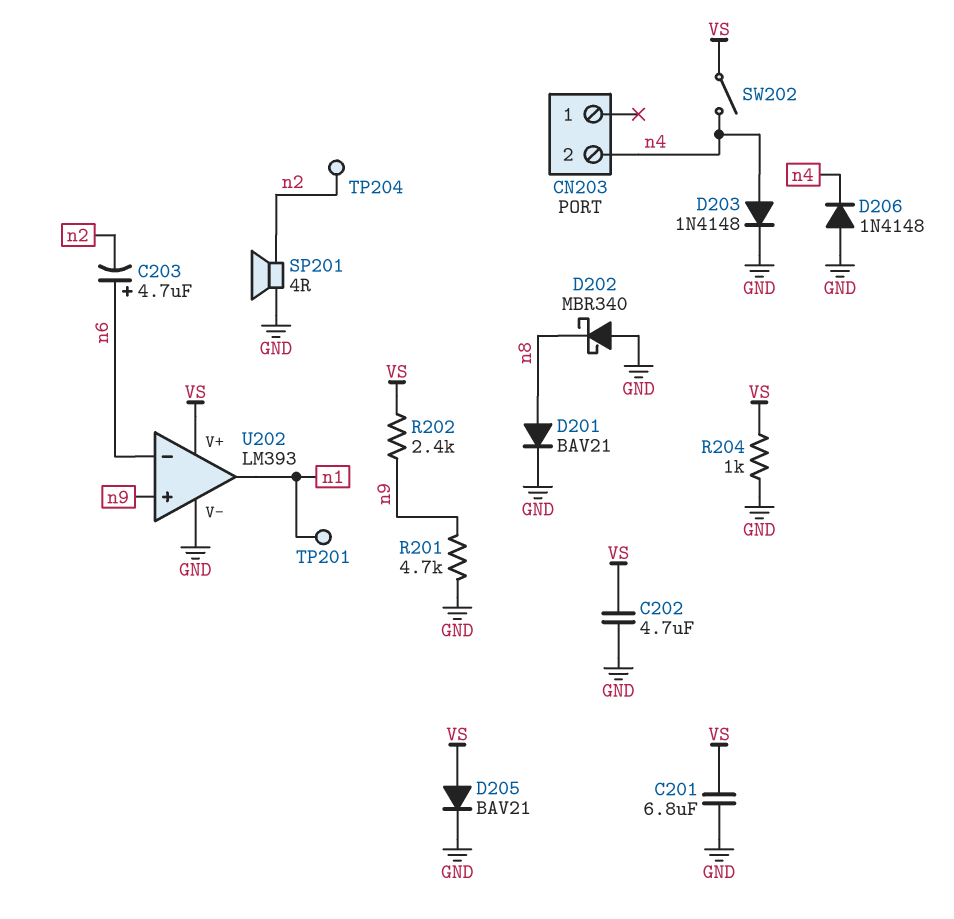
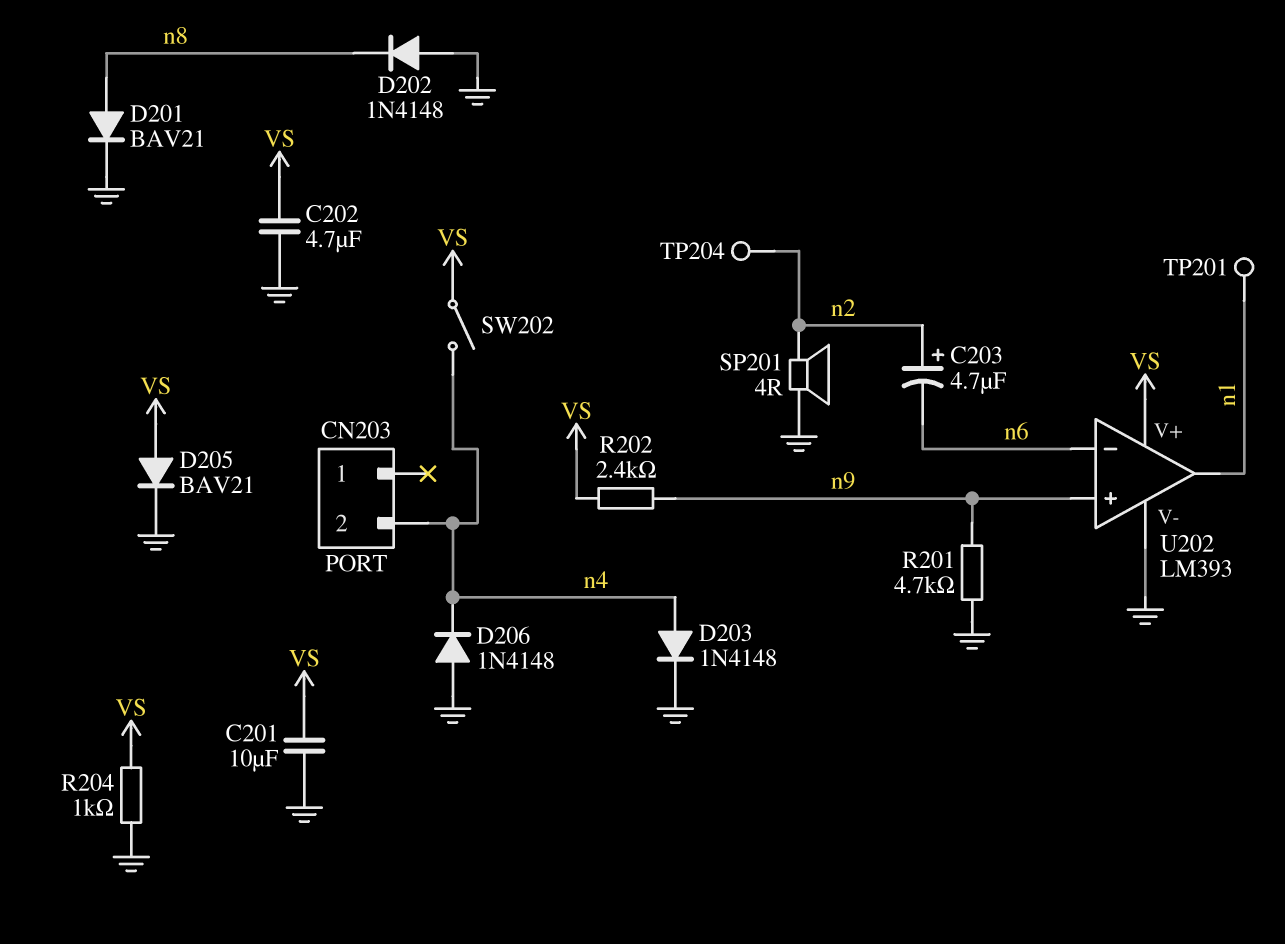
C201: 6.8uF (GND, VS) -> 10uF (GND, VS)
C203: 4.7uF (plus n6, minus n2) -> 4.7uF (plus n2, minus n6)
D202: schottky MBR340 (A GND, K n8) -> diode 1N4148 (A GND, K n8)

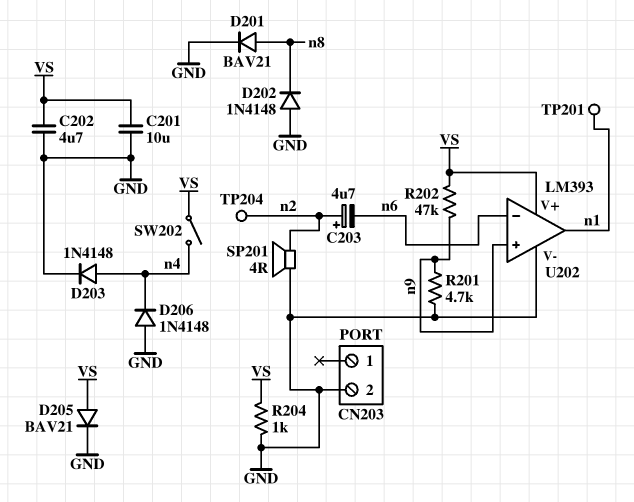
CN203 pin 2: n4 -> GND
R202: 2.4k (VS, n9) -> 47k (VS, n9)

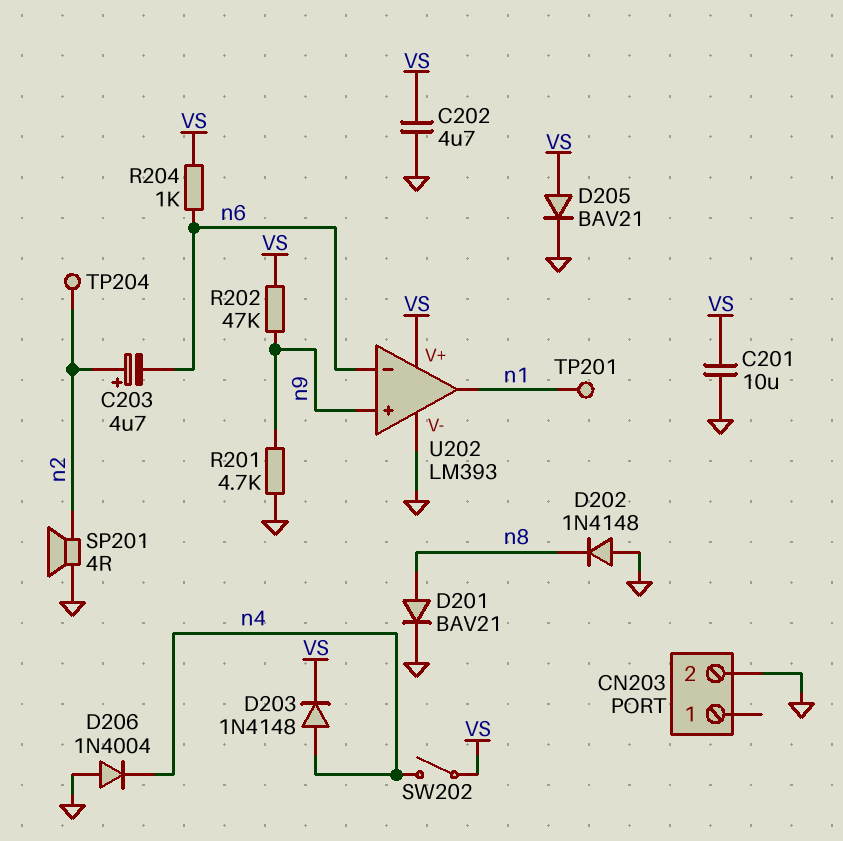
D203: diode 1N4148 (A n4, K GND) -> diode 1N4148 (A n4, K VS)
D206: diode 1N4148 (A GND, K n4) -> diode 1N4004 (A GND, K n4)
R204: 1k (GND, VS) -> 1k (VS, n6)

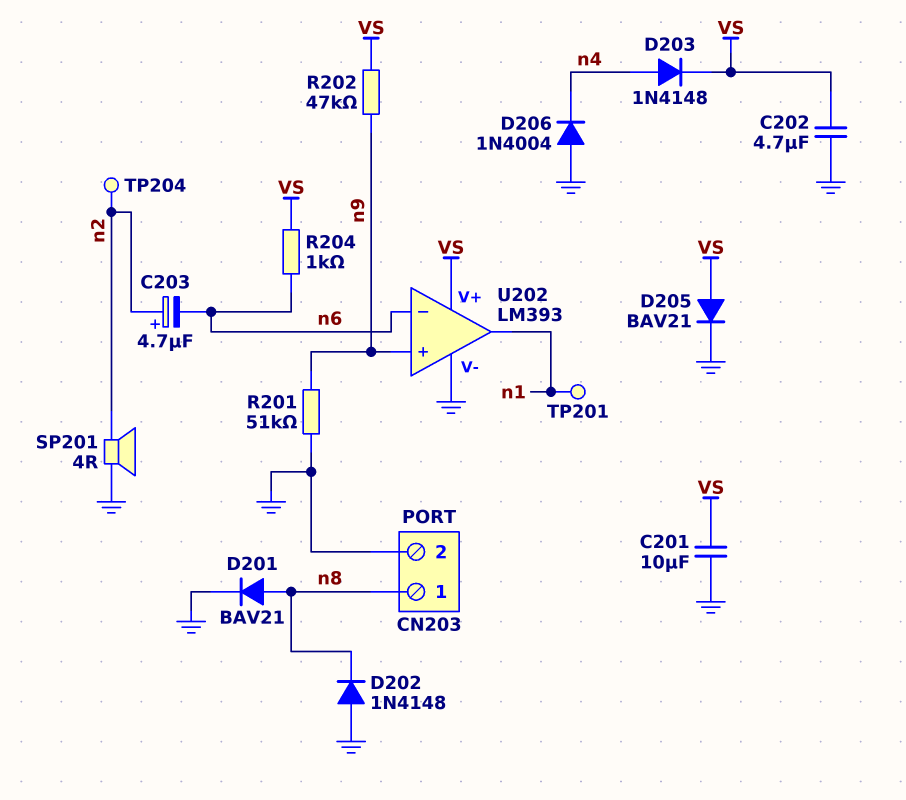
CN203 pin 1: none -> n8
R201: 4.7k (GND, n9) -> 51k (GND, n9)
SW202: switch (VS, n4) -> none

